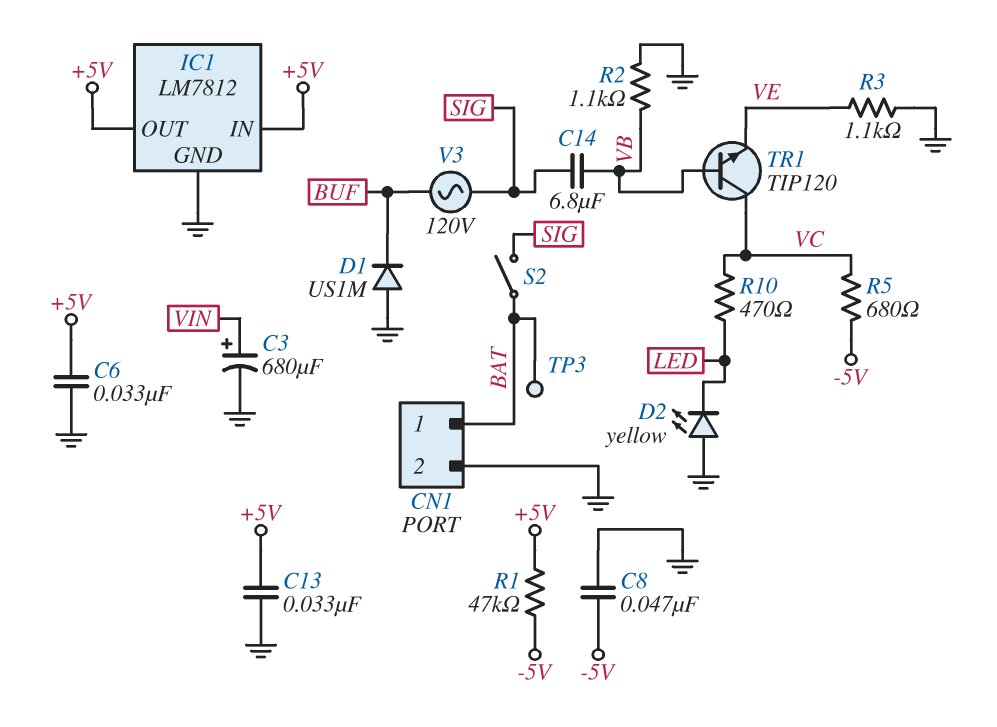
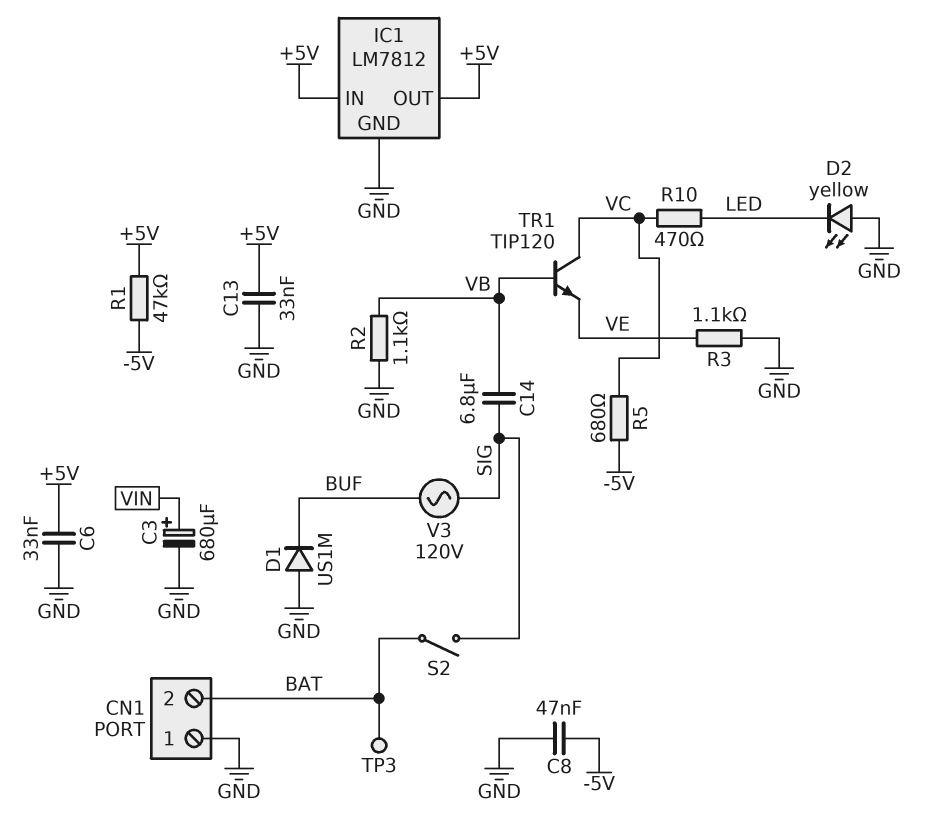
CN1 pin 1: BAT -> GND
CN1 pin 2: GND -> BAT

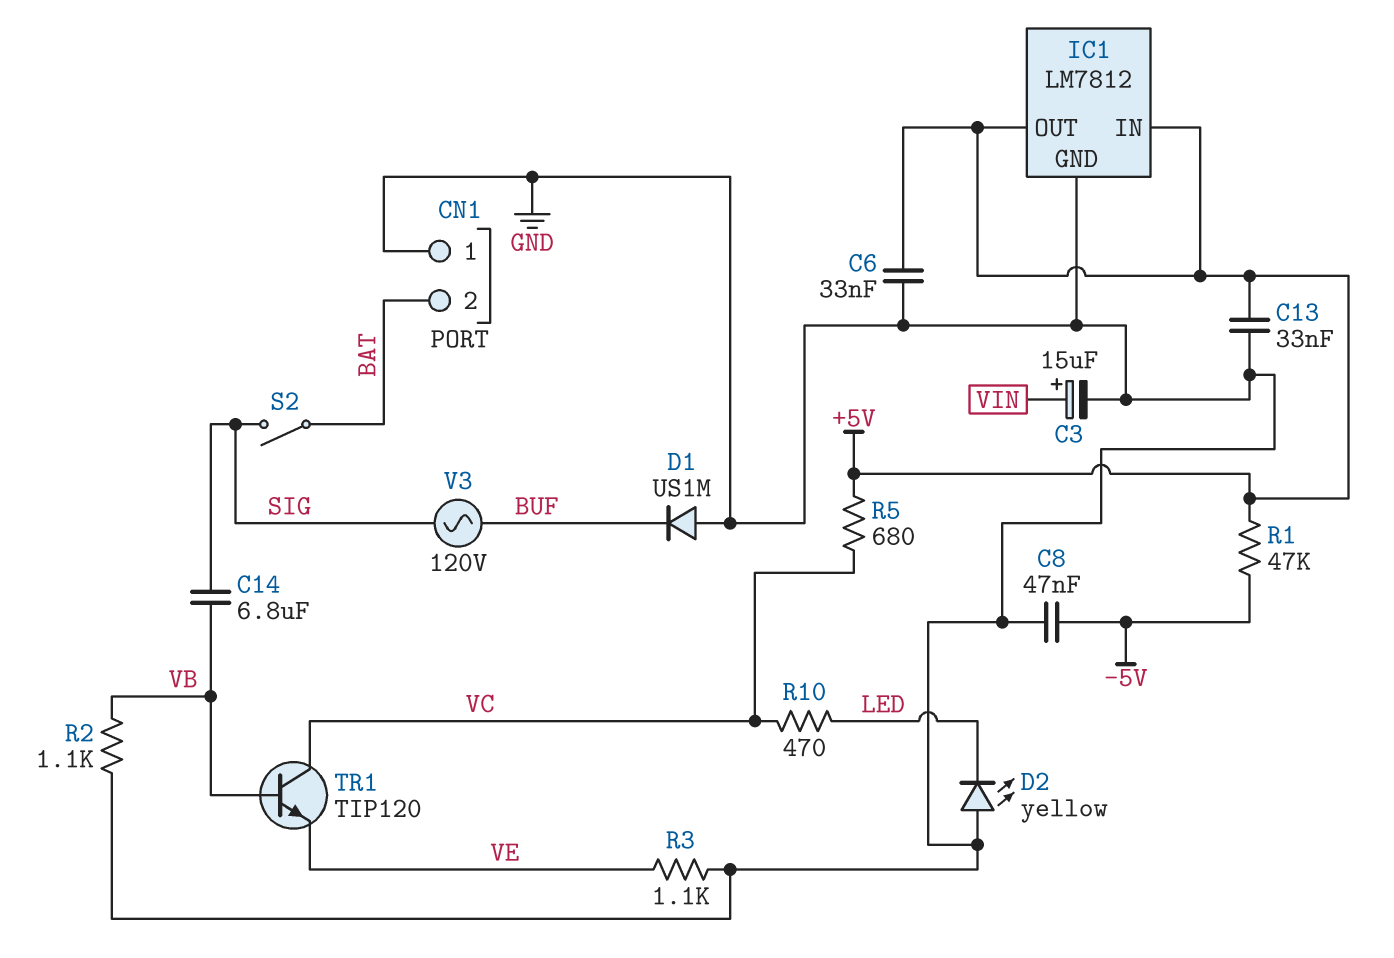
C3: 680uF (plus VIN, minus GND) -> 15uF (plus VIN, minus GND)
R5: 680 (-5V, VC) -> 680 (+5V, VC)
TP3: test point (BAT) -> none

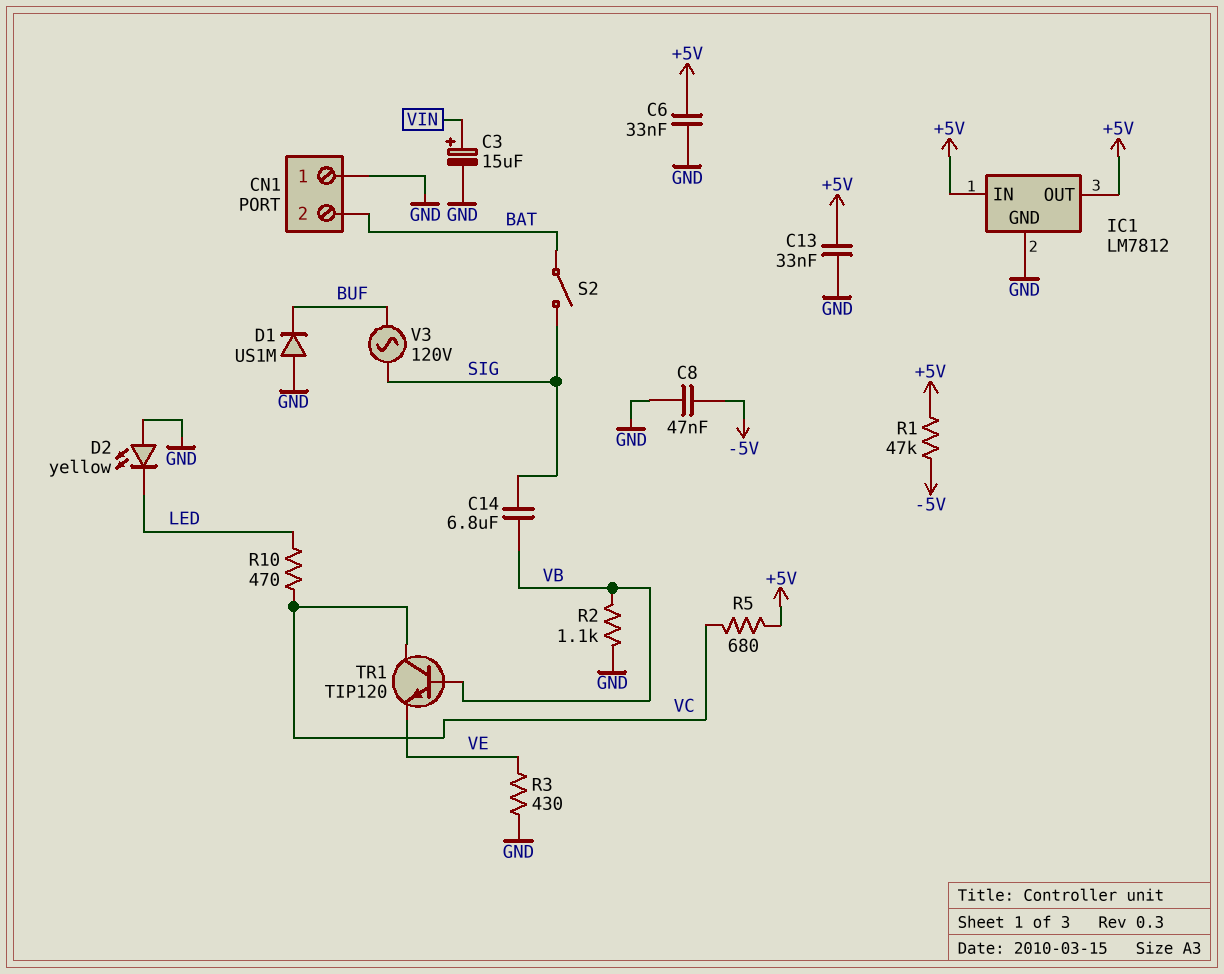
R3: 1.1k (GND, VE) -> 430 (GND, VE)

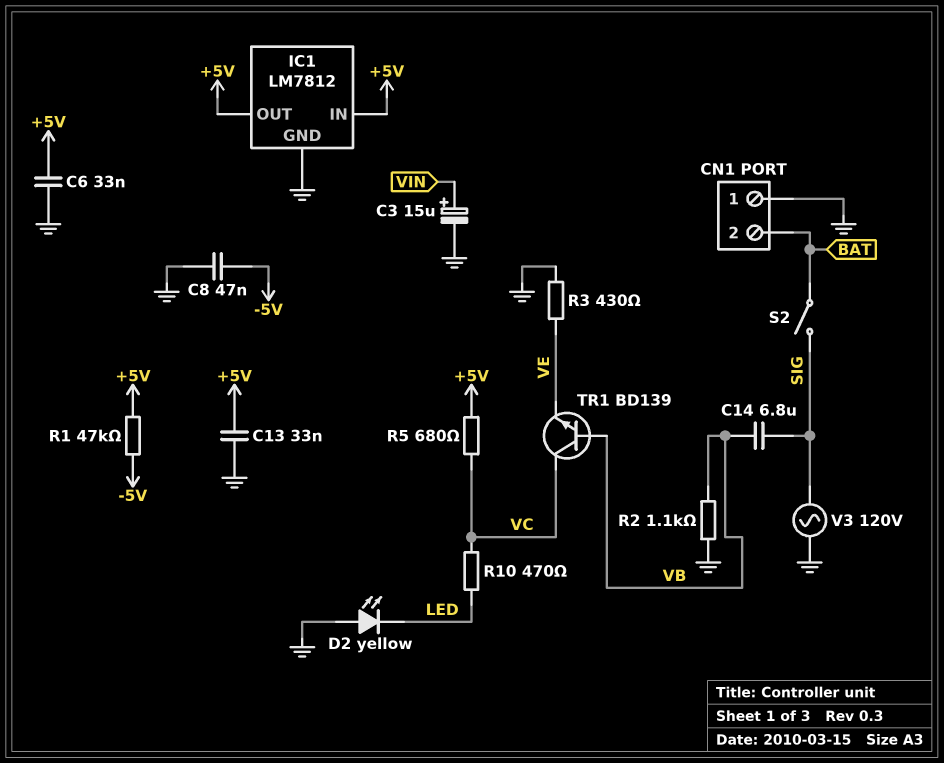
D1: diode US1M (A GND, K BUF) -> none
TR1: NPN TIP120 (B VB, C VC, E VE) -> NPN BD139 (B VB, C VC, E VE)
V3: AC 120V (BUF, SIG) -> AC 120V (GND, SIG)

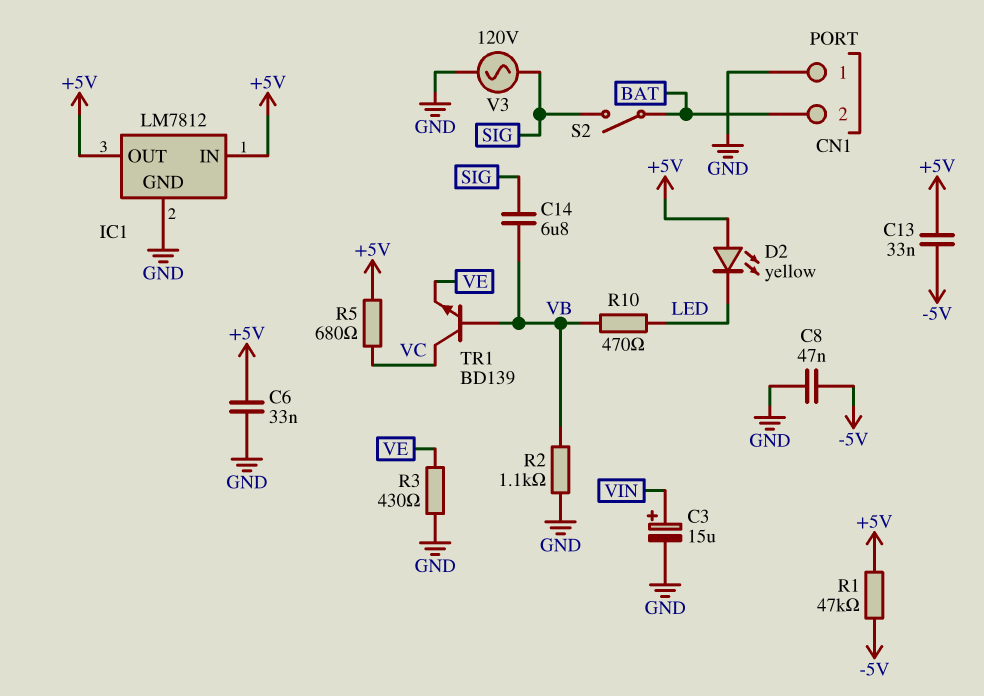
C13: 33nF (+5V, GND) -> 33nF (+5V, -5V)
D2: LED yellow (A GND, K LED) -> LED yellow (A +5V, K LED)
R10: 470 (LED, VC) -> 470 (LED, VB)

